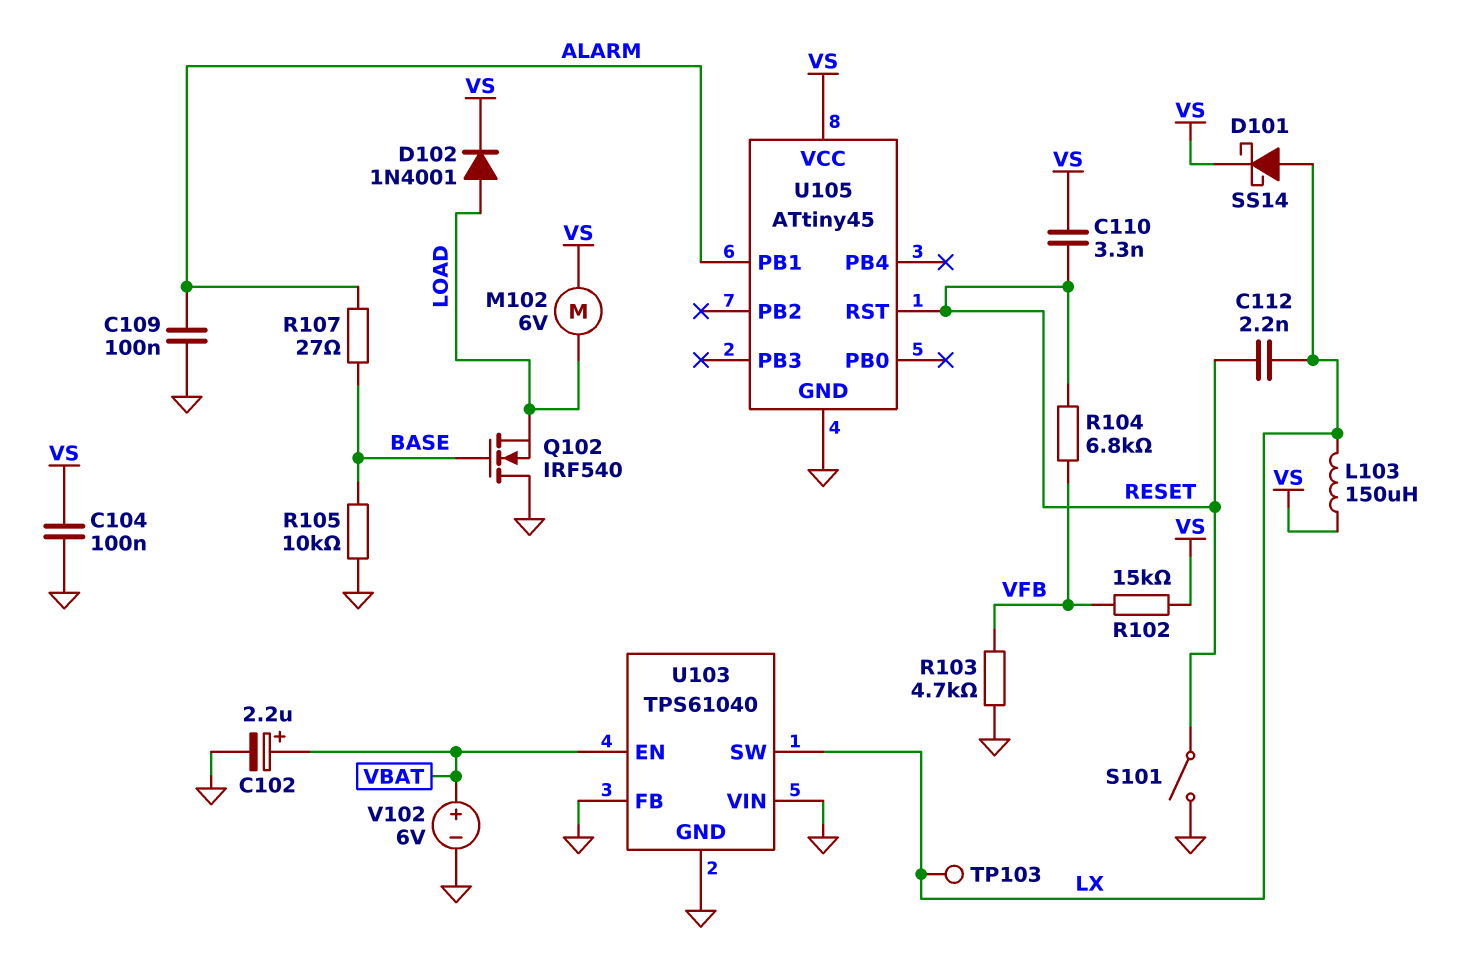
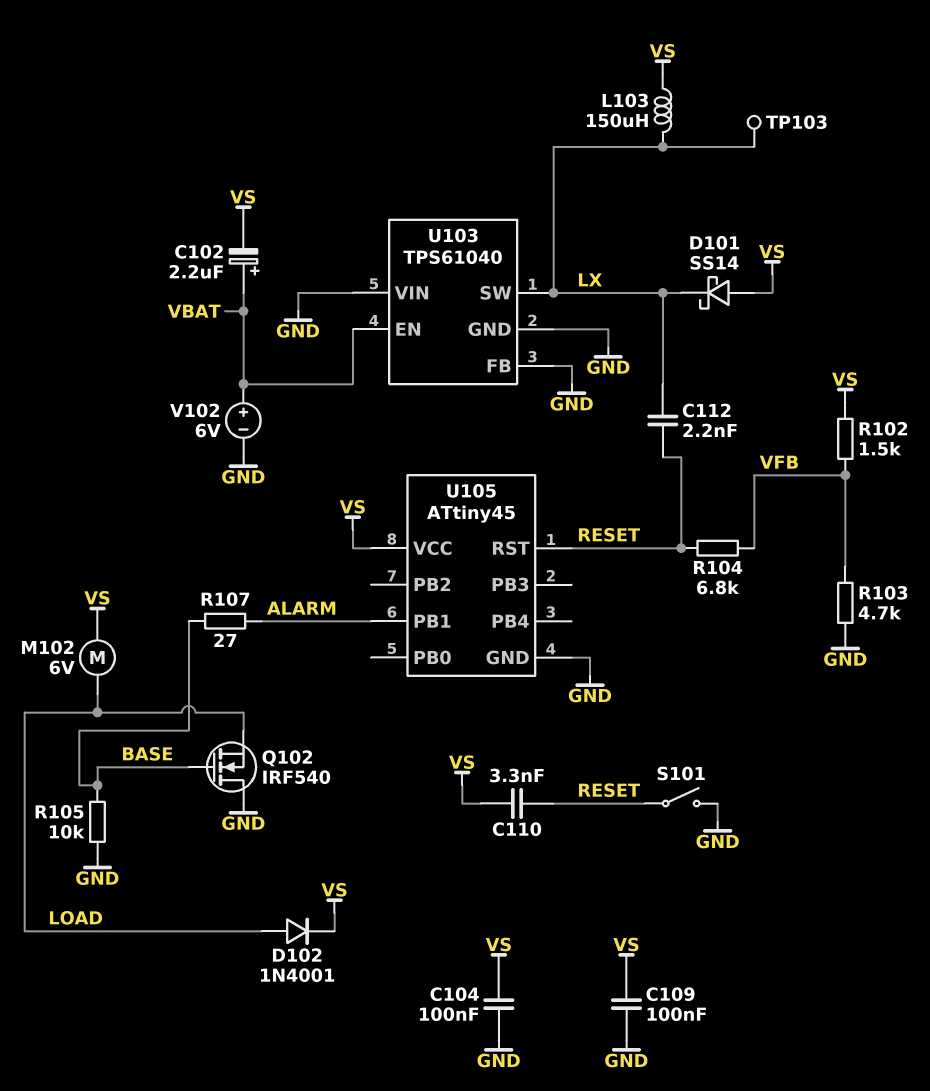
C102: 2.2uF (plus VBAT, minus GND) -> 2.2uF (plus VBAT, minus VS)
C109: 100nF (ALARM, GND) -> 100nF (GND, VS)
D101: schottky SS14 (A LX, K VS) -> schottky SS14 (A VS, K LX)
R102: 15k (VFB, VS) -> 1.5k (VFB, VS)

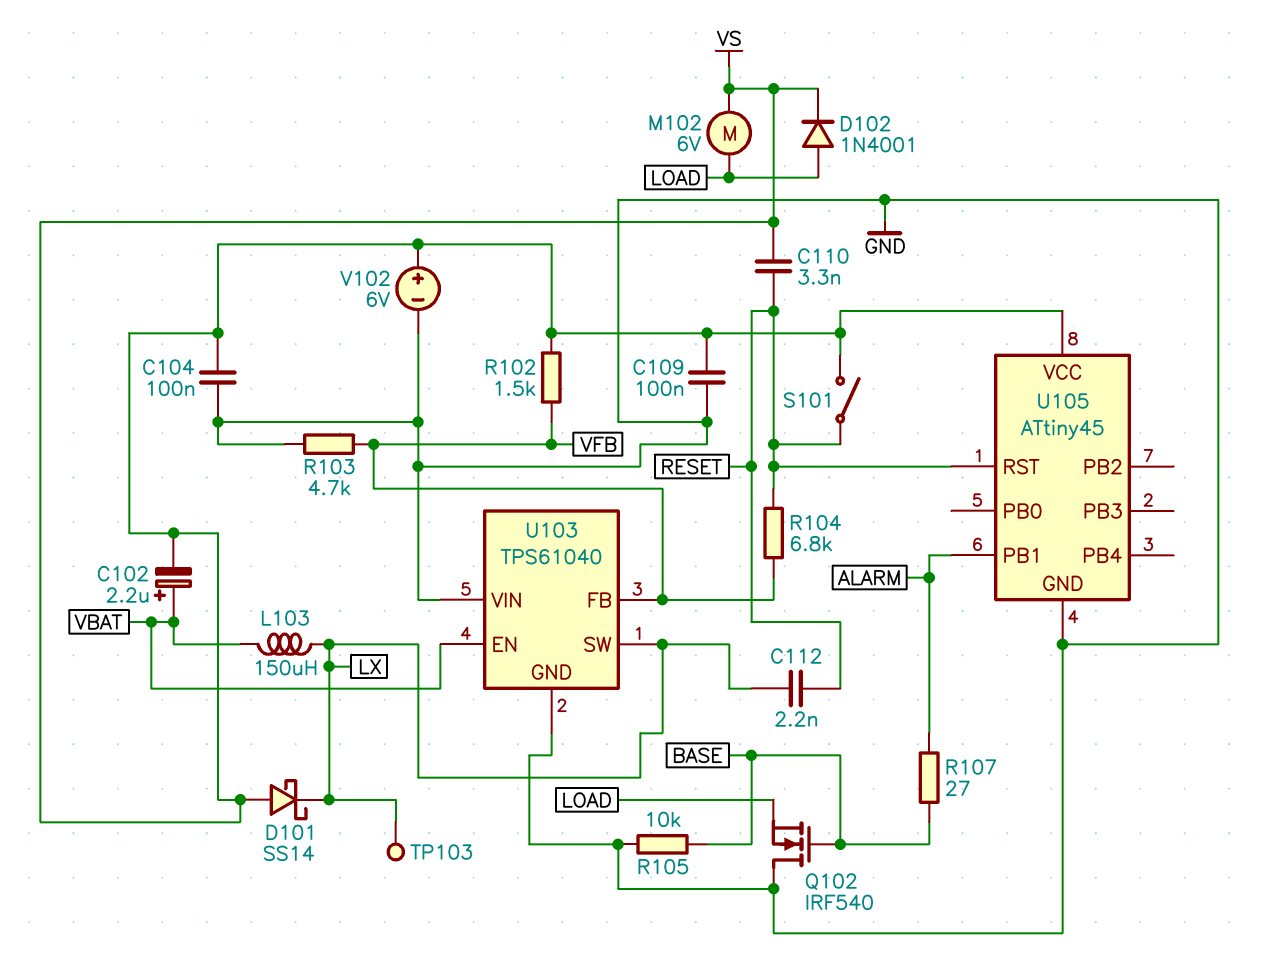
L103: 150uH (LX, VS) -> 150uH (LX, VBAT)
S101: switch (GND, RESET) -> switch (RESET, VS)
U103 pin FB: GND -> VFB
V102: 6V (plus VBAT, minus GND) -> 6V (plus VS, minus GND)

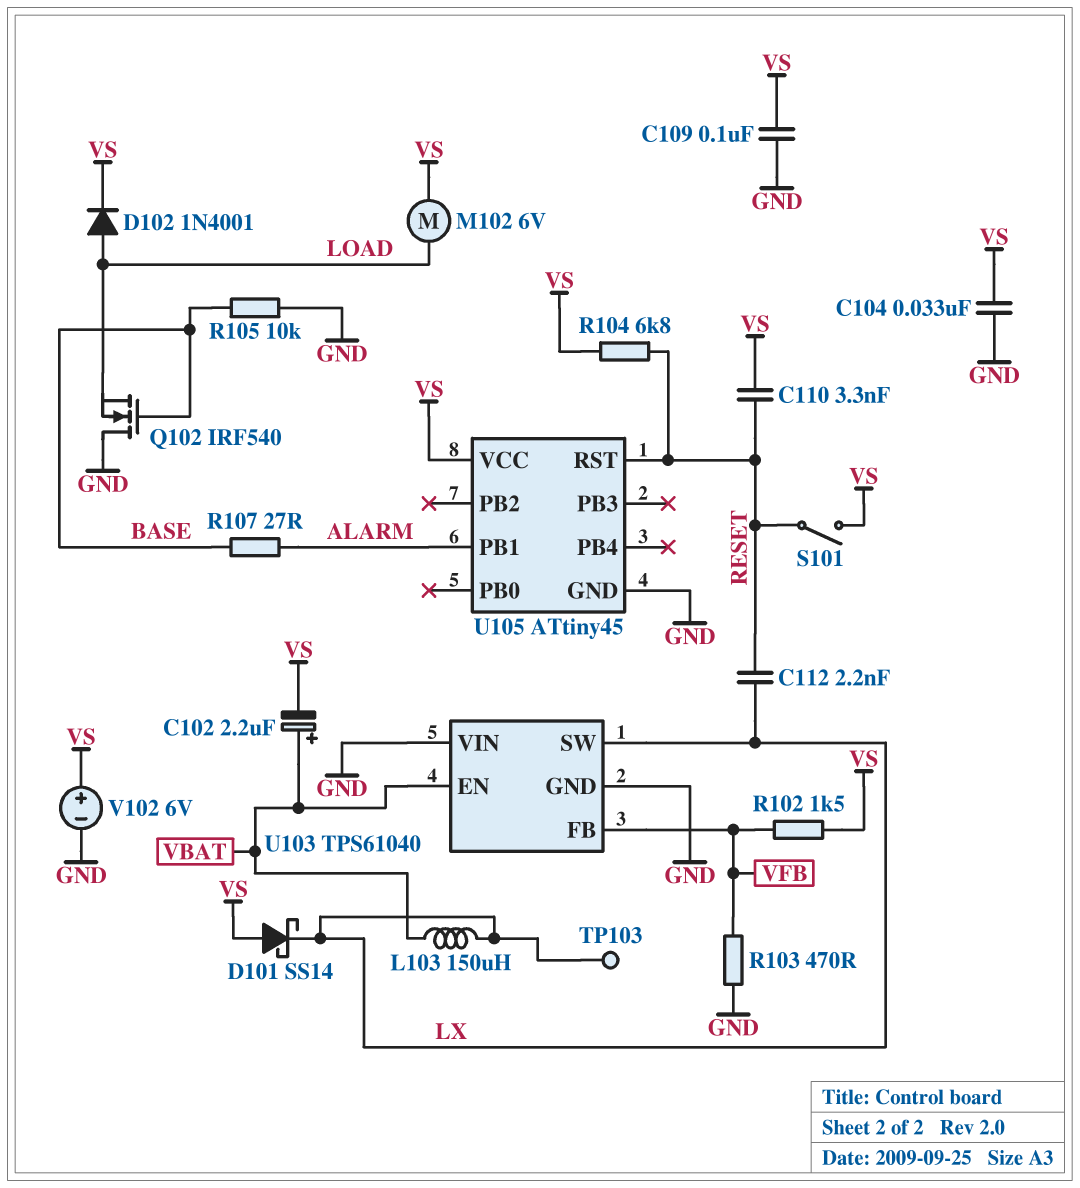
C104: 100nF (GND, VS) -> 33nF (GND, VS)
R103: 4.7k (GND, VFB) -> 470 (GND, VFB)
R104: 6.8k (RESET, VFB) -> 6.8k (RESET, VS)

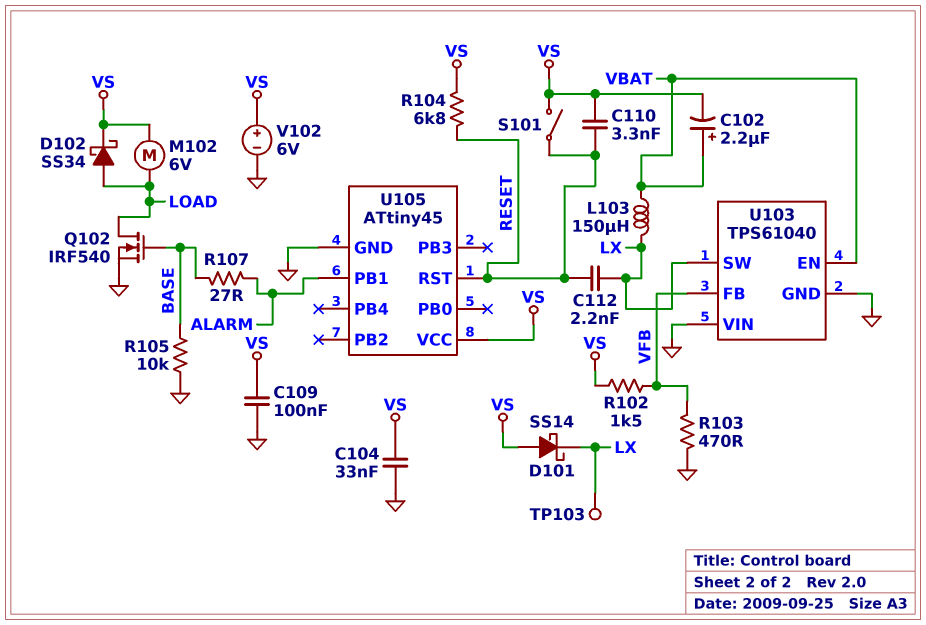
D102: diode 1N4001 (A LOAD, K VS) -> schottky SS34 (A LOAD, K VS)
Q102: NMOS IRF540 (G BASE, D GND, S LOAD) -> NMOS IRF540 (G BASE, D LOAD, S GND)

